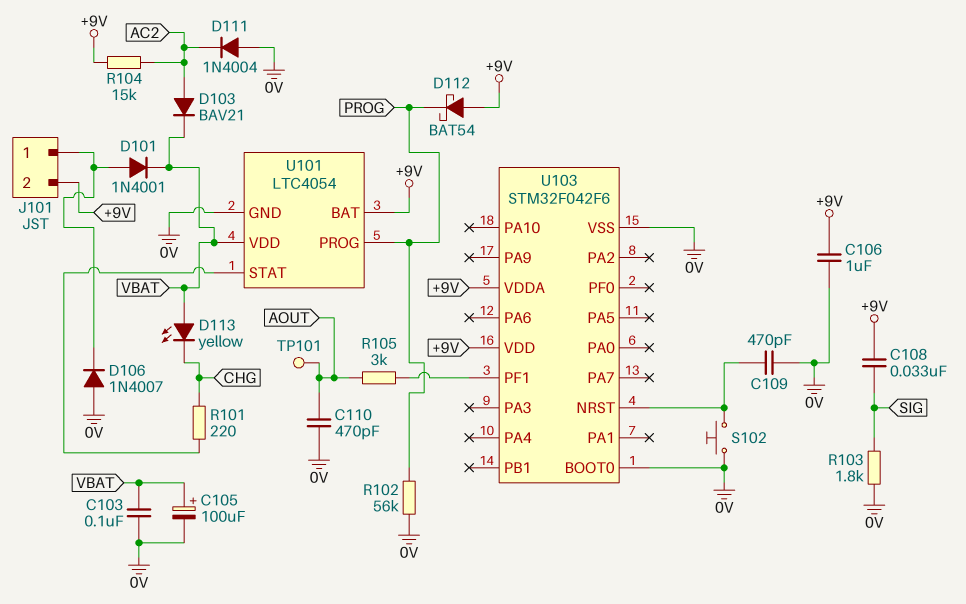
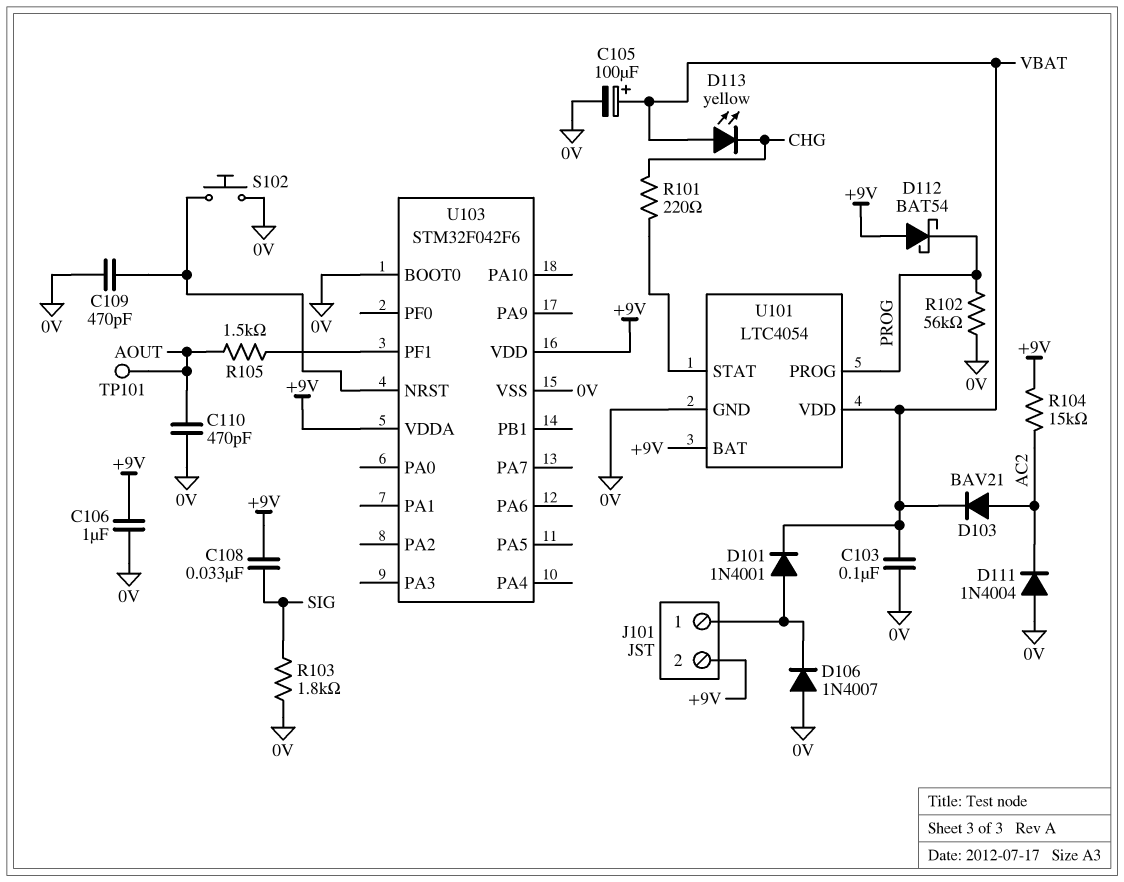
R105: 3k (AOUT, U103/PF1) -> 1.5k (AOUT, U103/PF1)

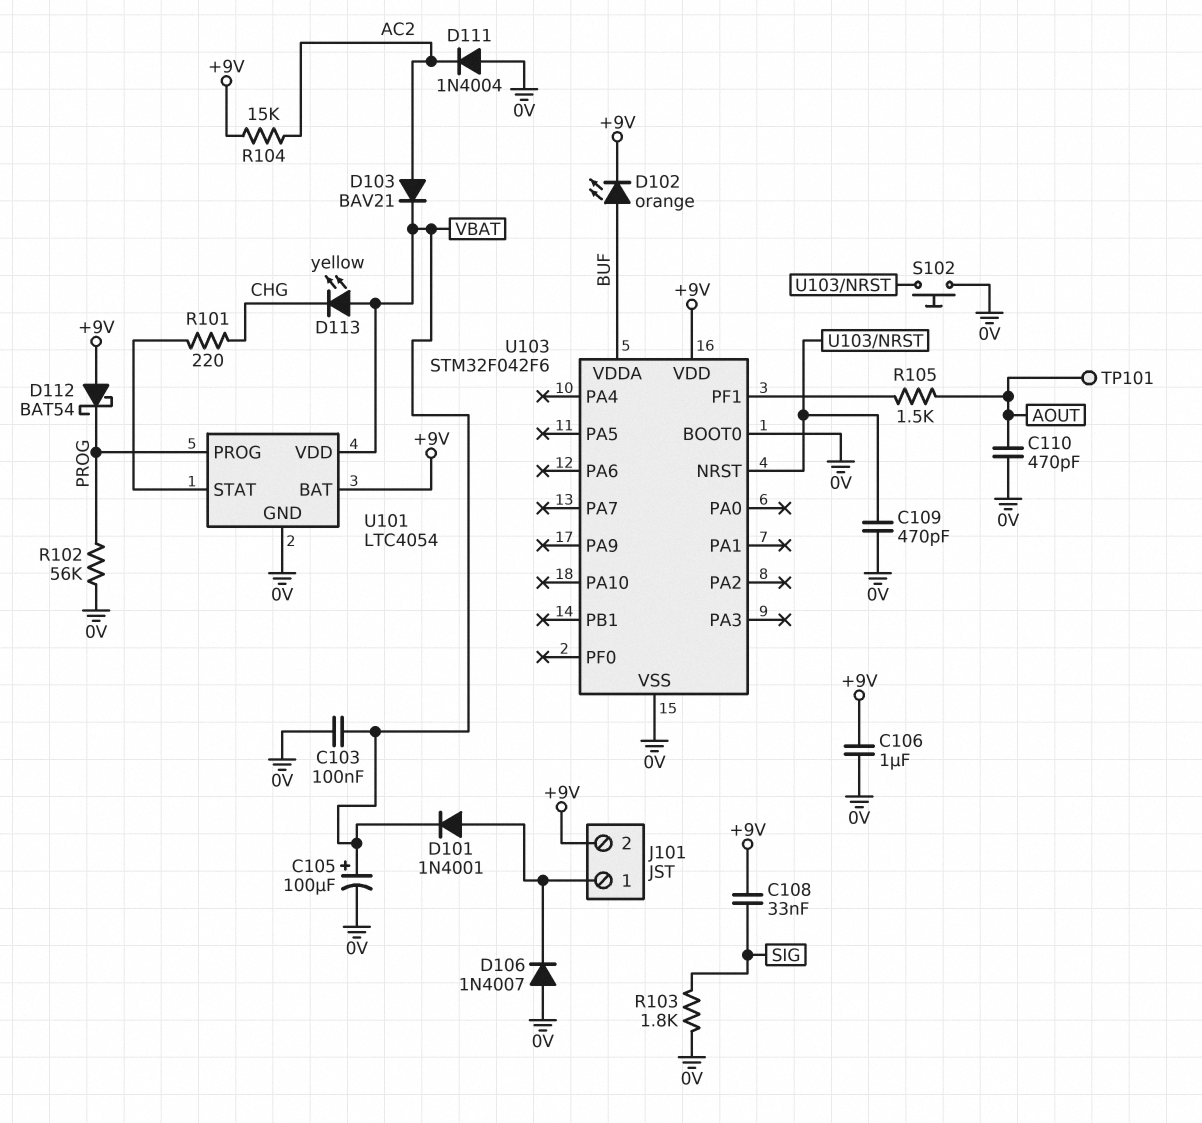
D102: none -> LED orange (A BUF, K +9V)
U103 pin VDDA: +9V -> BUF

